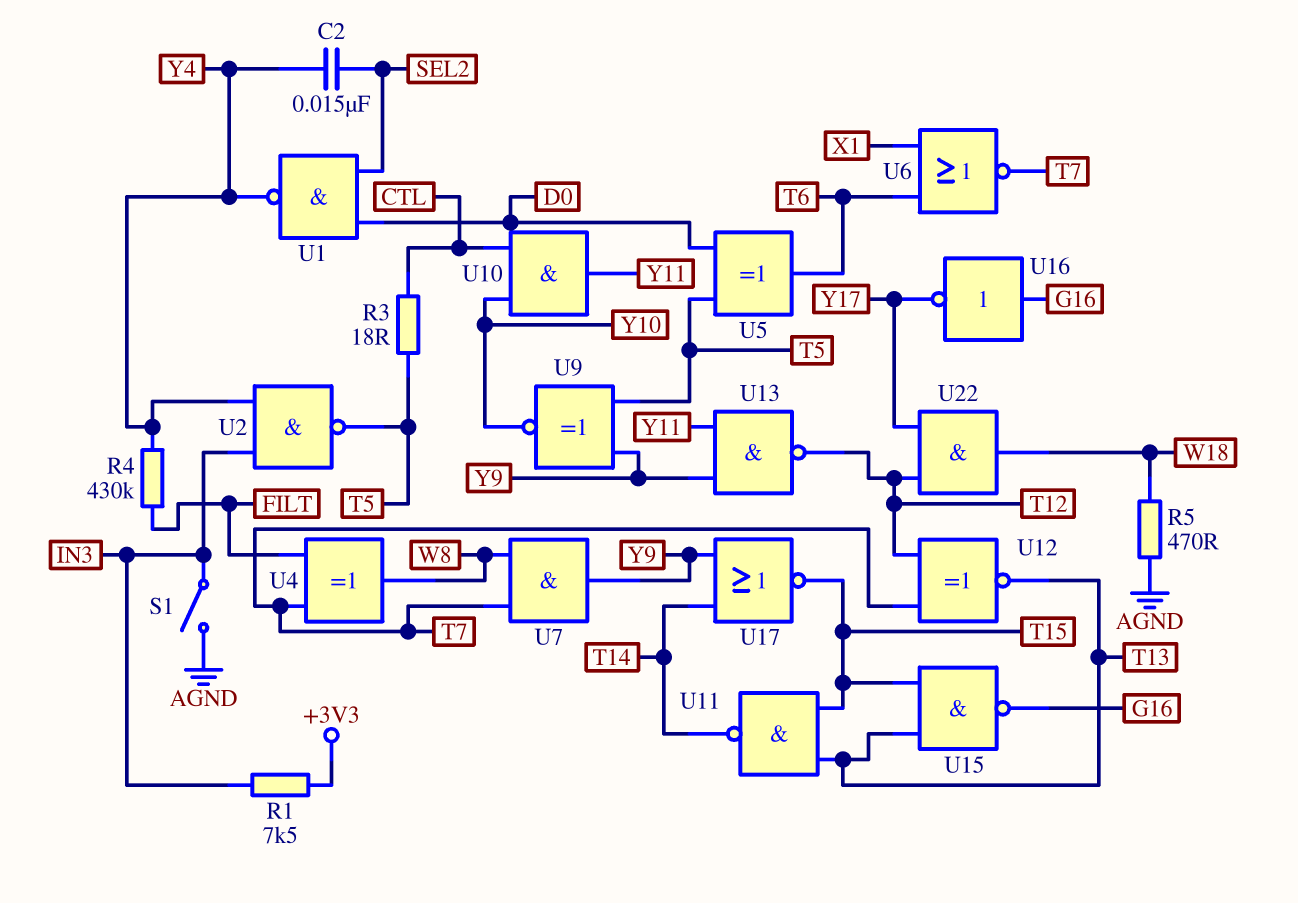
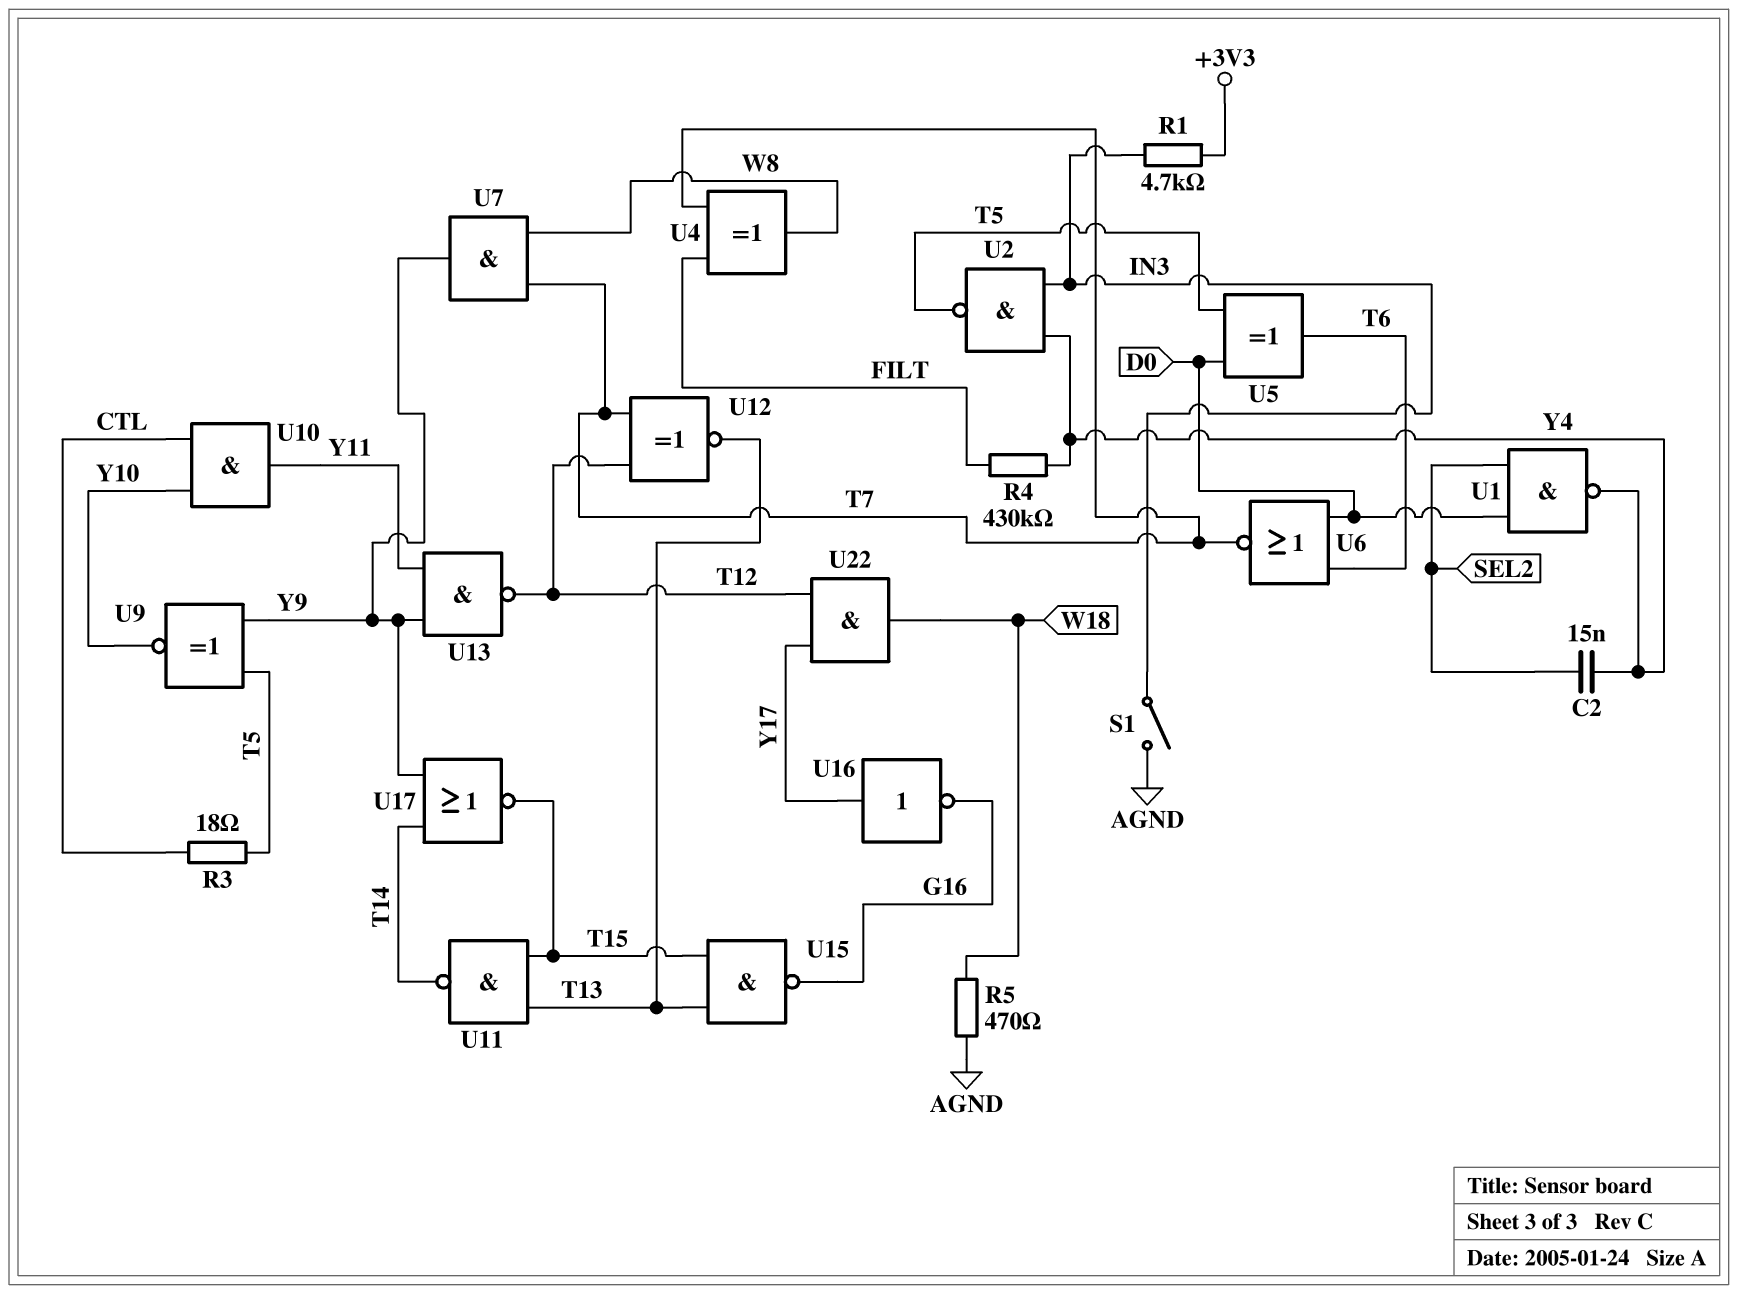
R1: 7.5k (+3V3, IN3) -> 4.7k (+3V3, IN3)
U6: NOR (in T6, in X1, out T7) -> NOR (in D0, in T6, out T7)
U16: NOT (in G16, out Y17) -> NOT (in Y17, out G16)

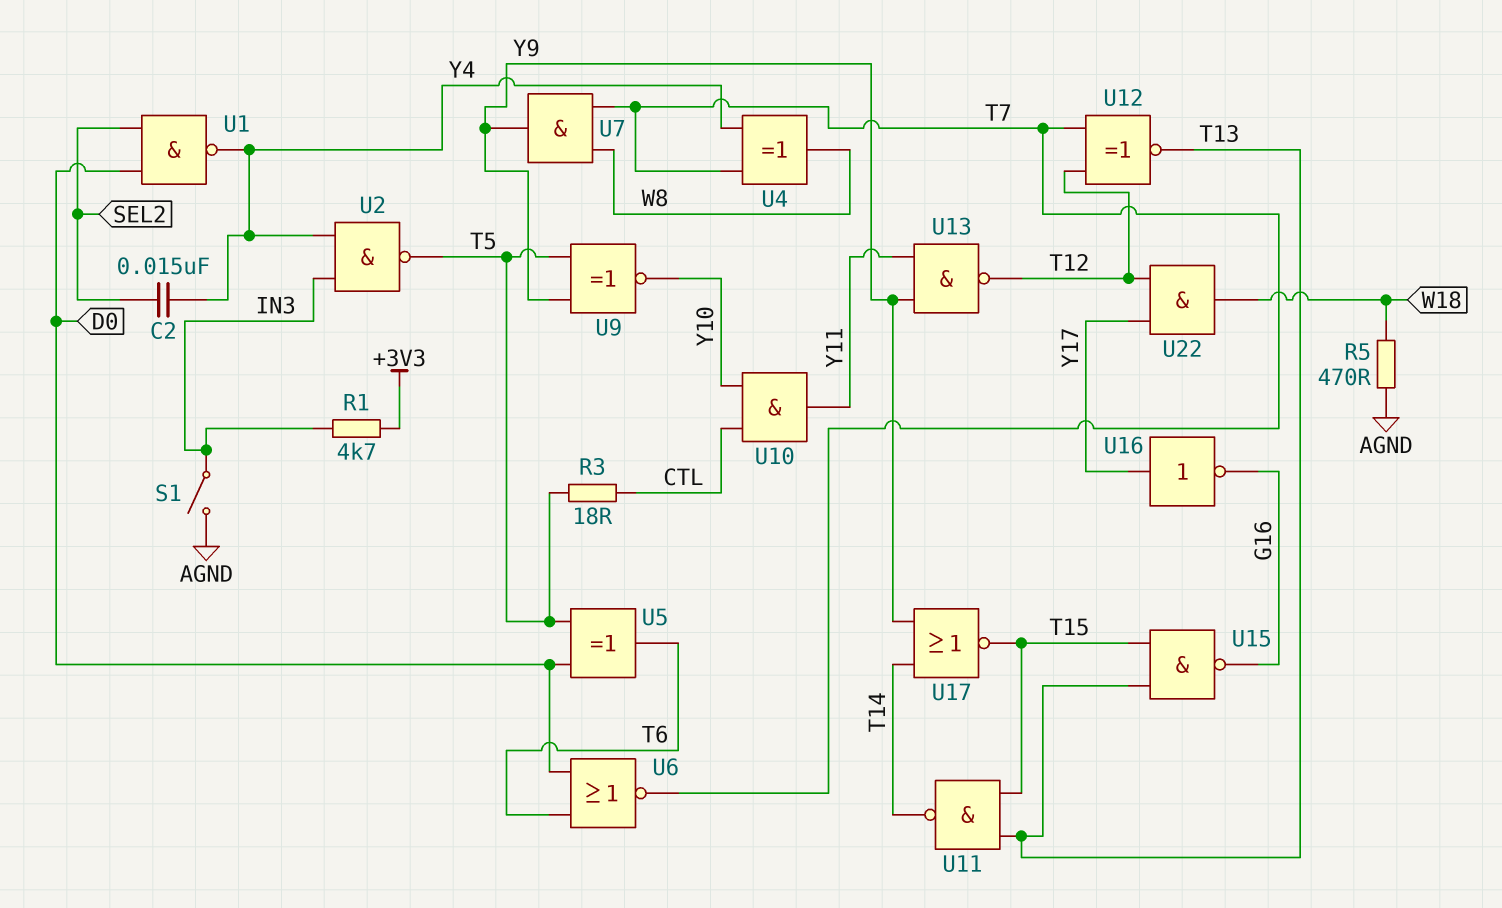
R4: 430k (FILT, Y4) -> none
U4: XOR (in FILT, in T7, out W8) -> XOR (in T7, in Y4, out W8)

